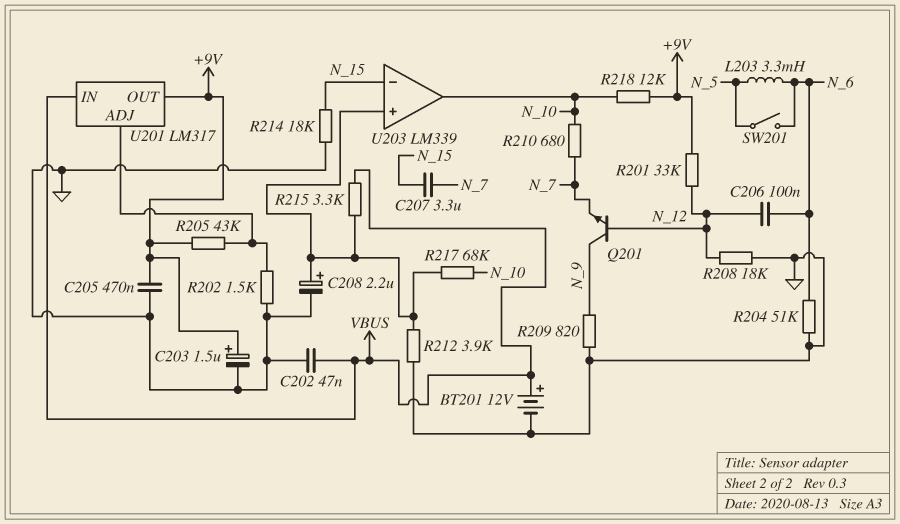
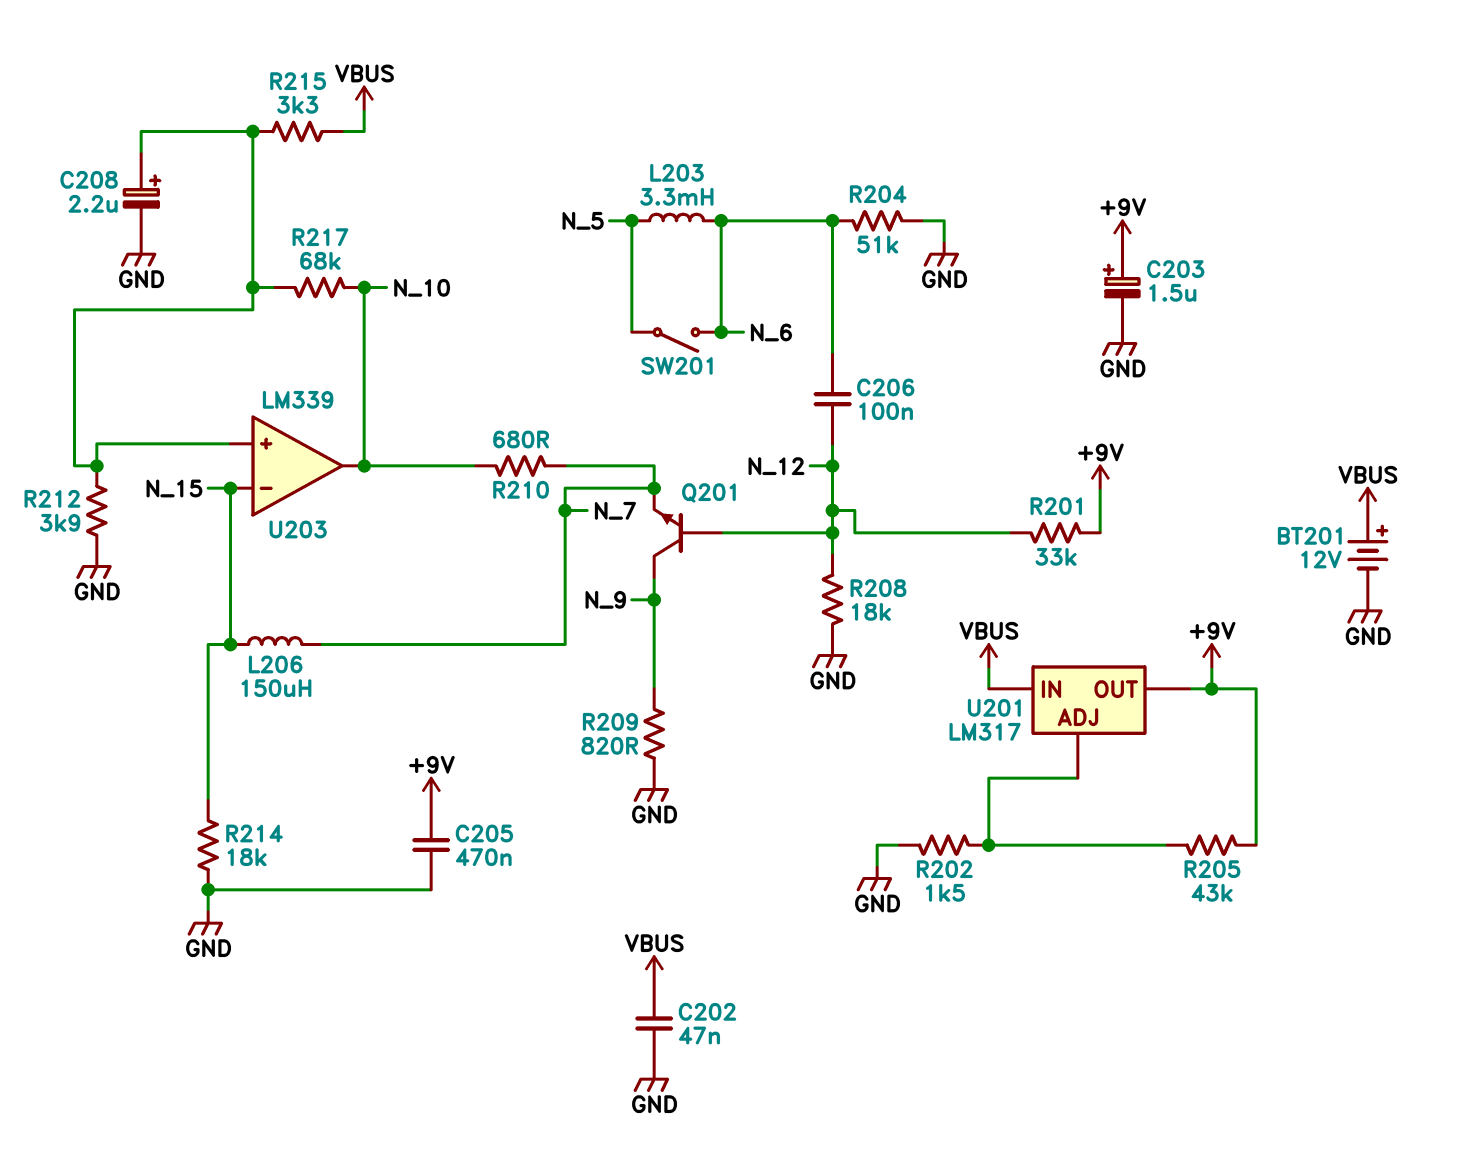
C207: 3.3uF (N_7, N_15) -> none
L206: none -> 150uH (N_7, N_15)
R218: 12k (+9V, N_10) -> none

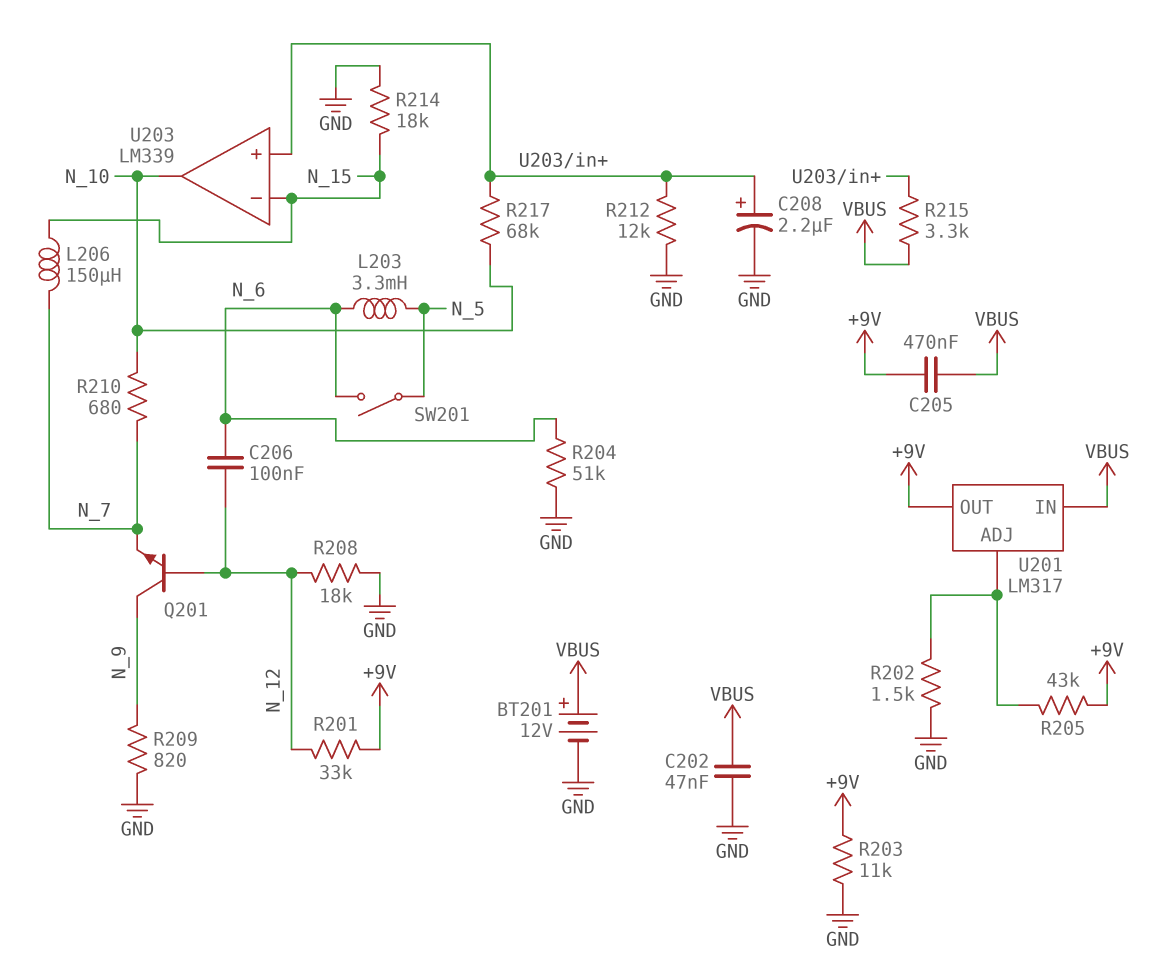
C203: 1.5uF (plus +9V, minus GND) -> none
C205: 470nF (+9V, GND) -> 470nF (+9V, VBUS)
R203: none -> 11k (+9V, GND)
R212: 3.9k (GND, U203/in+) -> 12k (GND, U203/in+)

